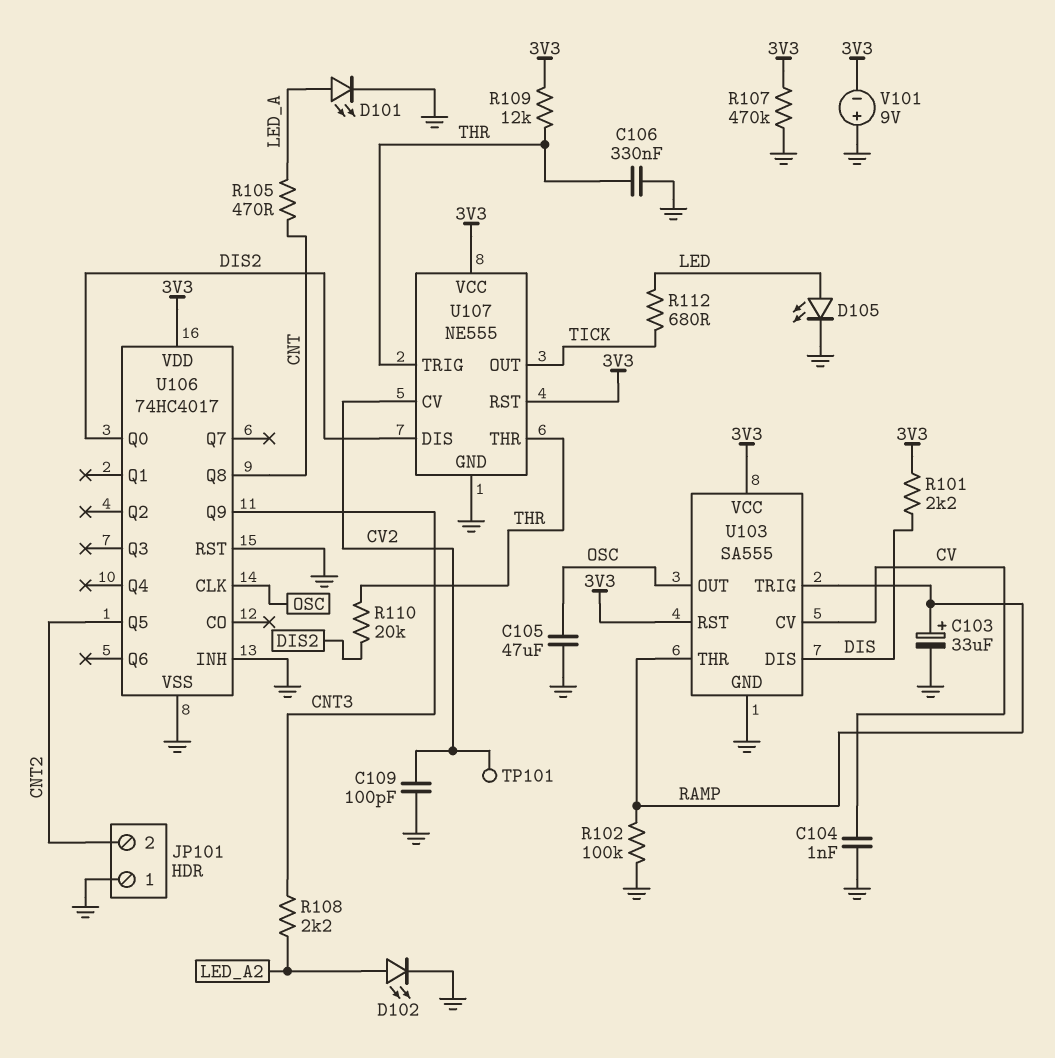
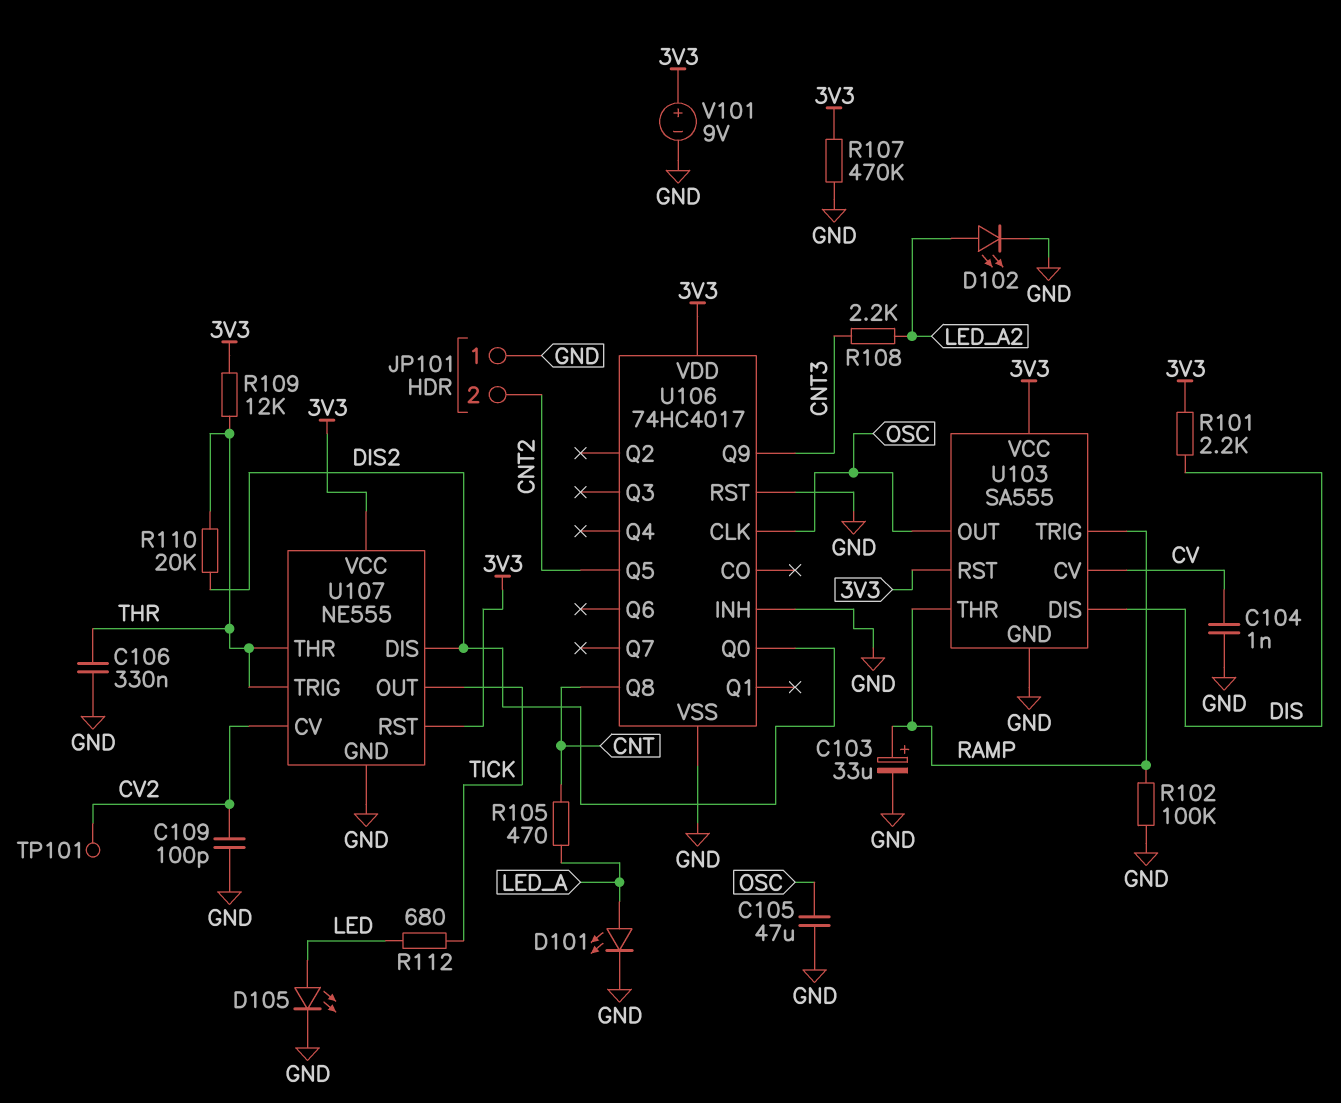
V101: 9V (plus GND, minus 3V3) -> 9V (plus 3V3, minus GND)

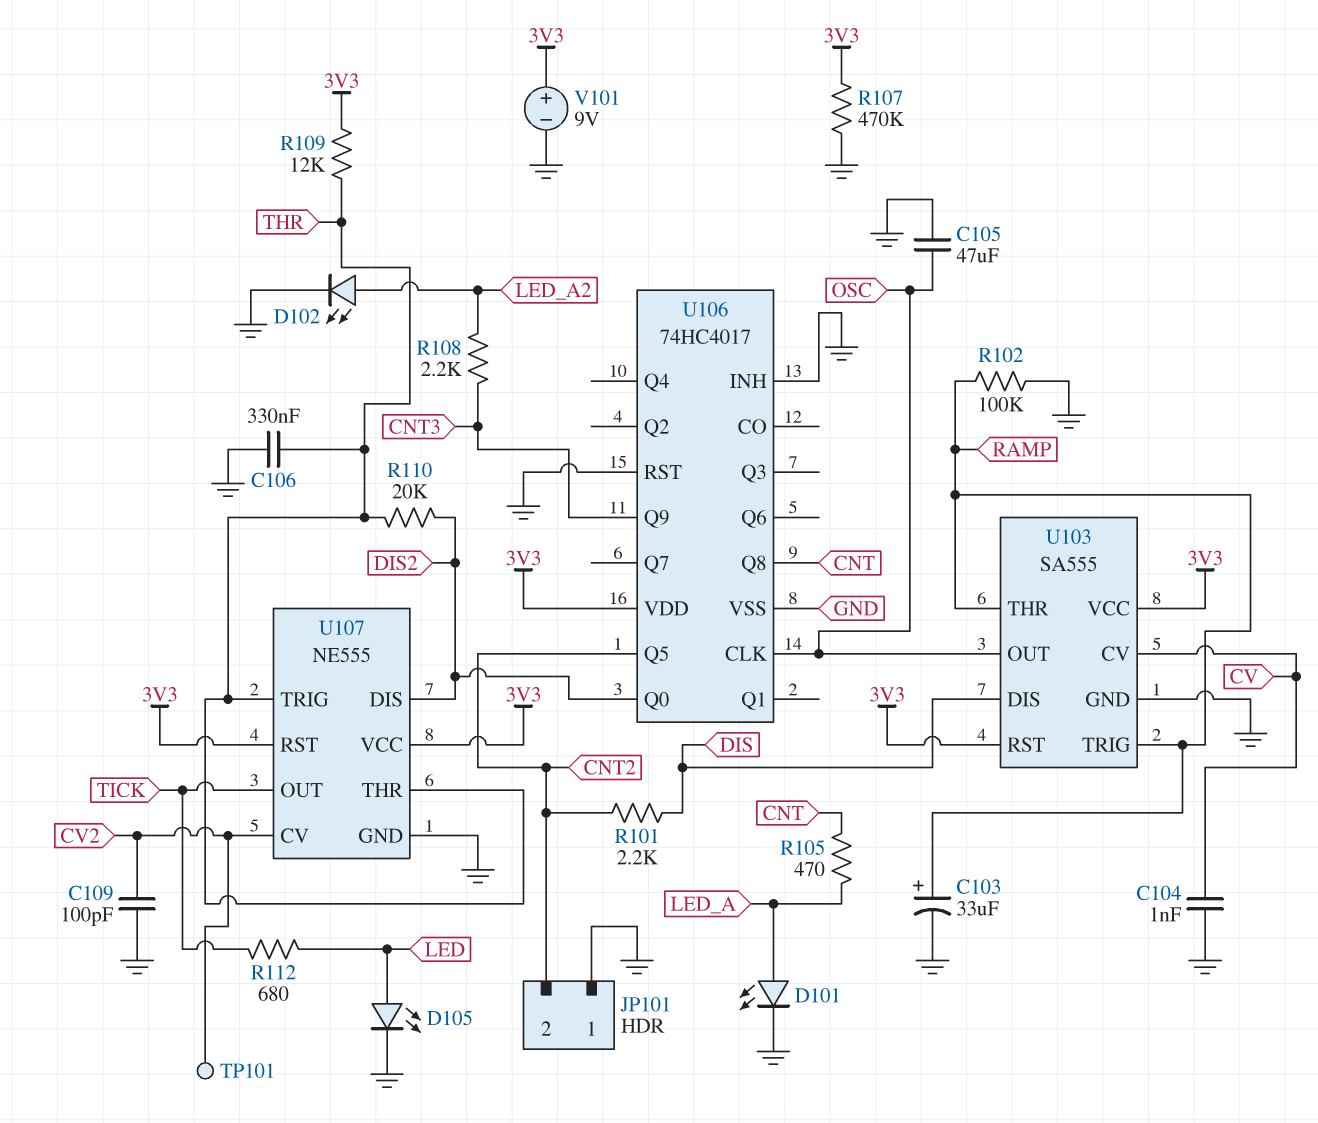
R101: 2.2k (3V3, DIS) -> 2.2k (CNT2, DIS)

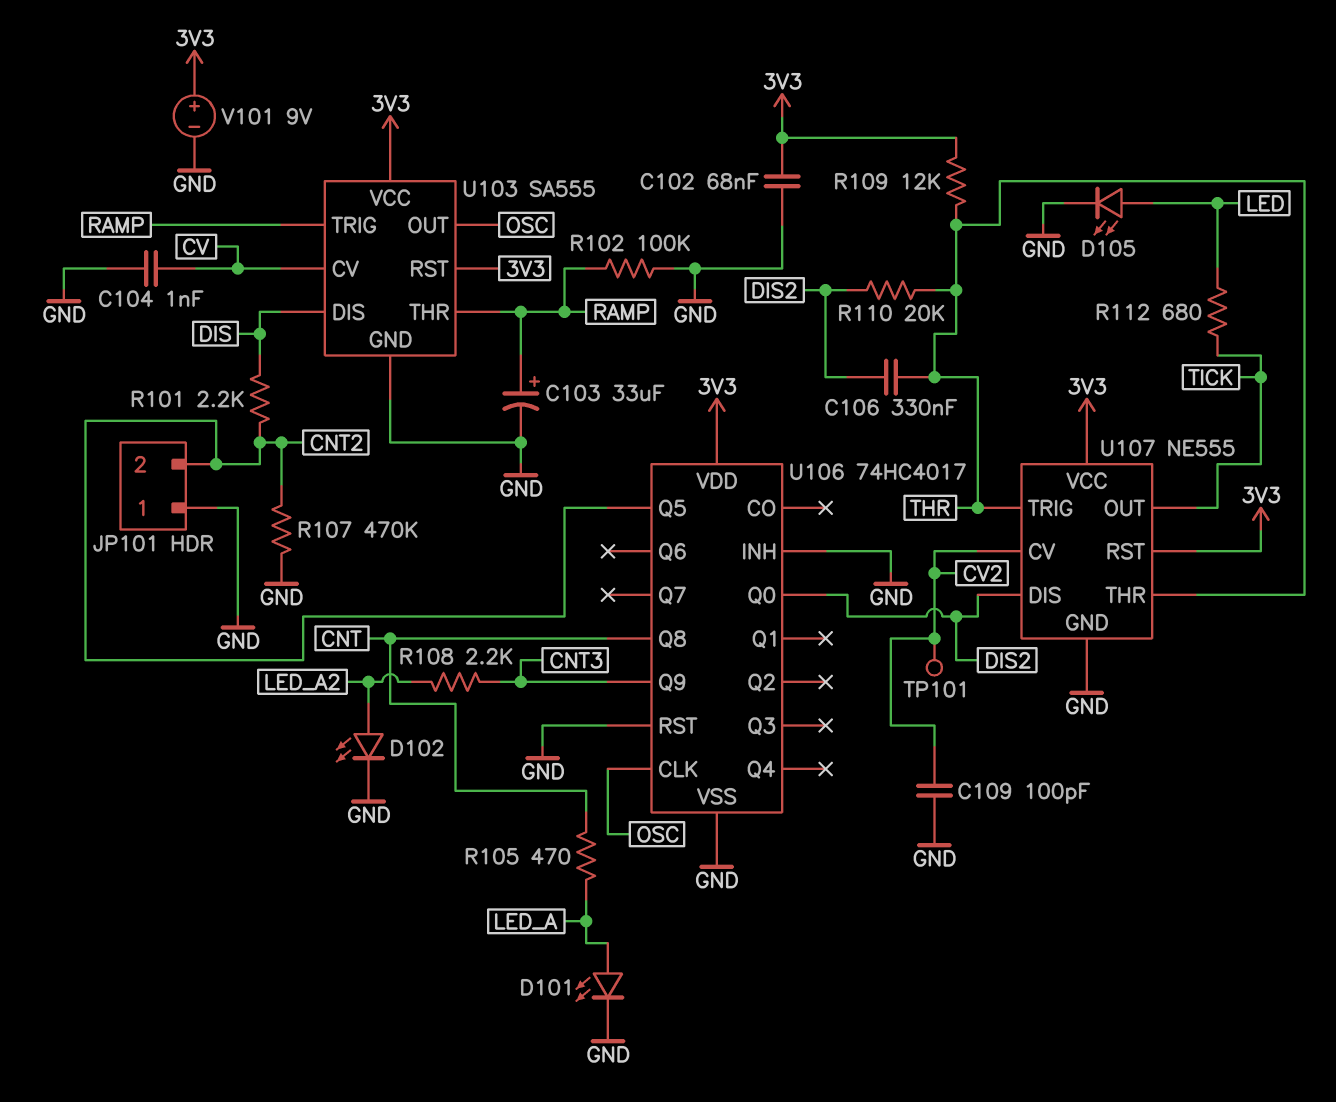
C102: none -> 68nF (3V3, GND)
C105: 47uF (GND, OSC) -> none
C106: 330nF (GND, THR) -> 330nF (DIS2, THR)
R107: 470k (3V3, GND) -> 470k (CNT2, GND)

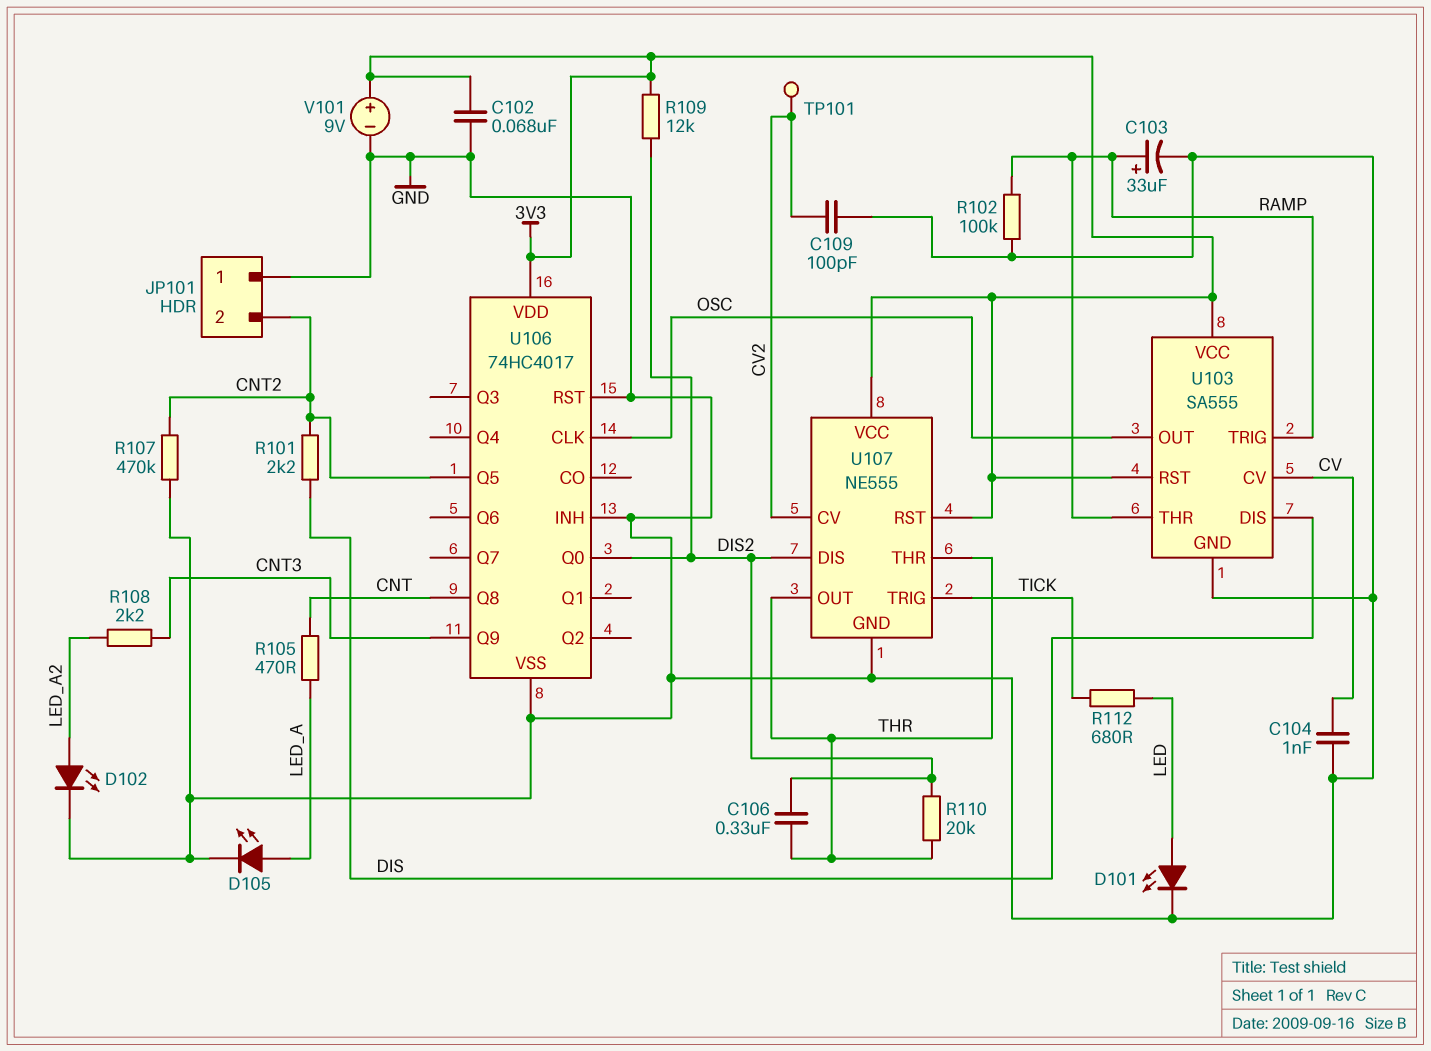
D101: LED (A LED_A, K GND) -> LED (A LED, K GND)
D105: LED (A LED, K GND) -> LED (A LED_A, K GND)
R109: 12k (3V3, THR) -> 12k (3V3, DIS2)
U107 pin OUT: TICK -> THR
U107 pin TRIG: THR -> TICK

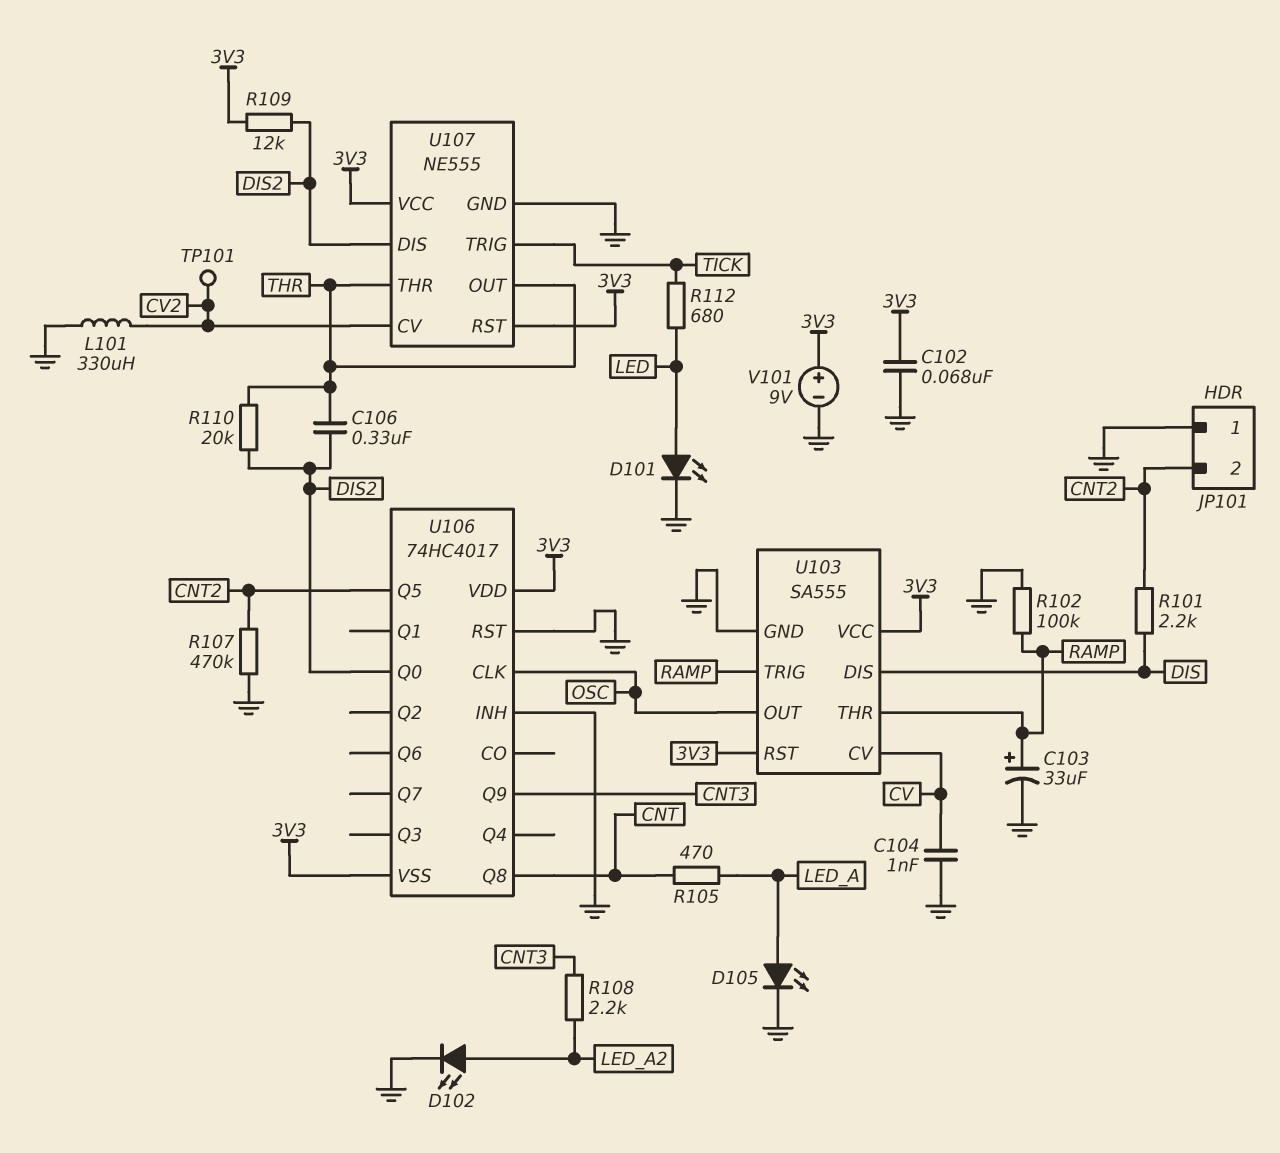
C109: 100pF (CV2, GND) -> none
L101: none -> 330uH (CV2, GND)
U106 pin VSS: GND -> 3V3

